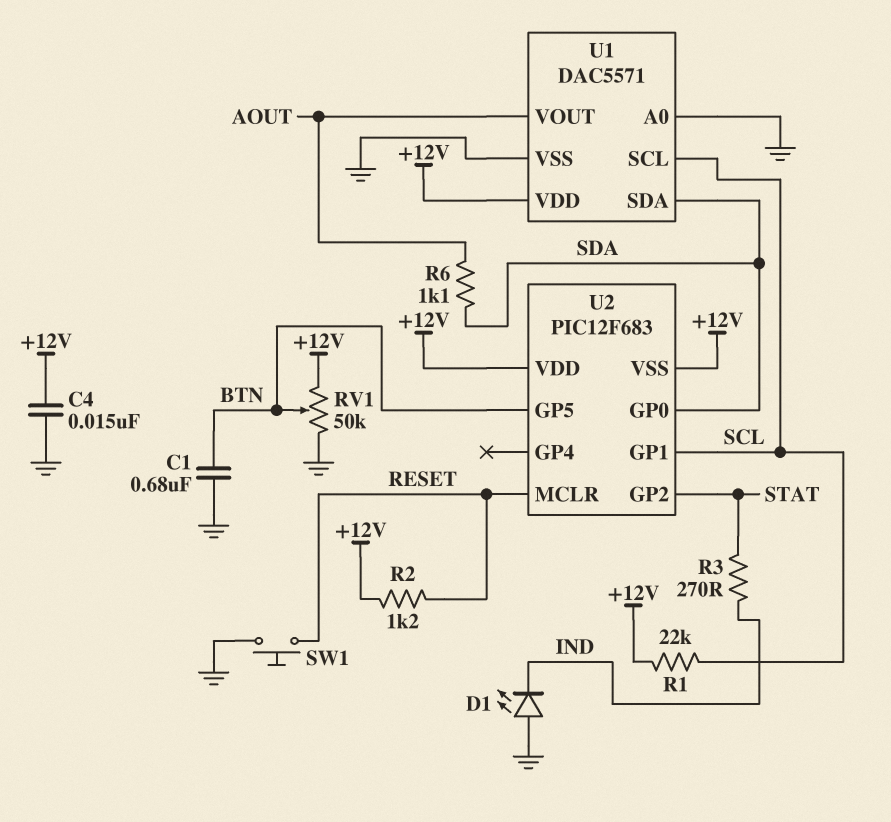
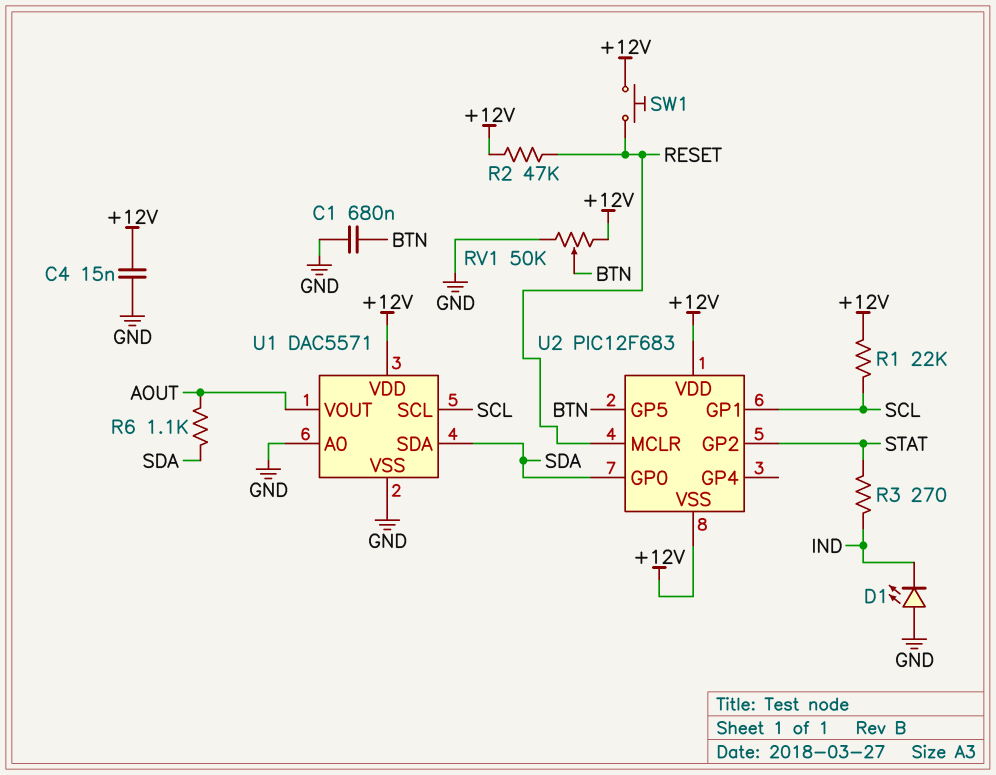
R2: 1.2k (+12V, RESET) -> 47k (+12V, RESET)
SW1: button (GND, RESET) -> button (+12V, RESET)

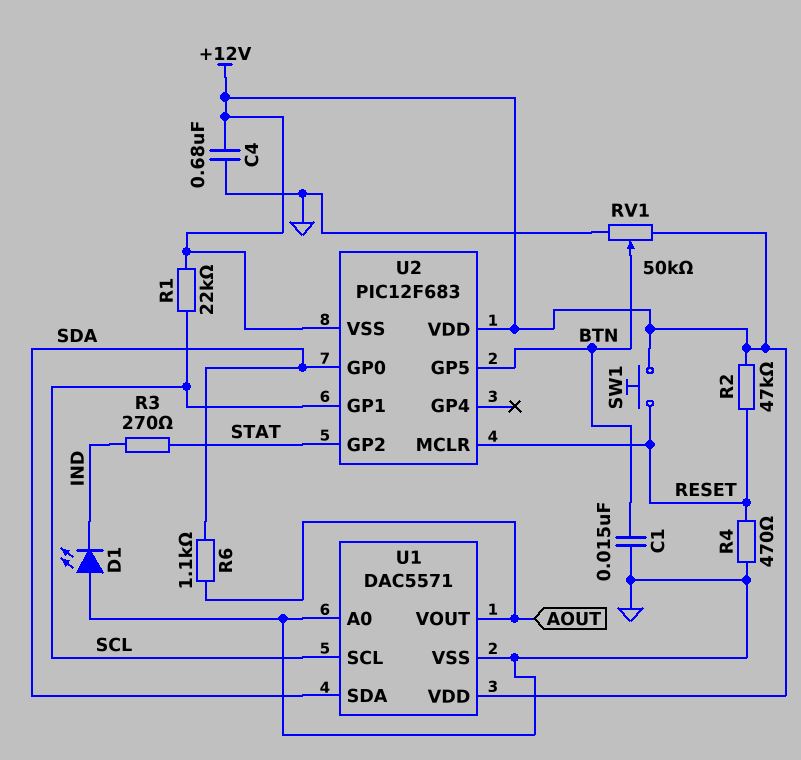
C1: 680nF (BTN, GND) -> 15nF (BTN, GND)
C4: 15nF (+12V, GND) -> 680nF (+12V, GND)
R4: none -> 470 (GND, RESET)

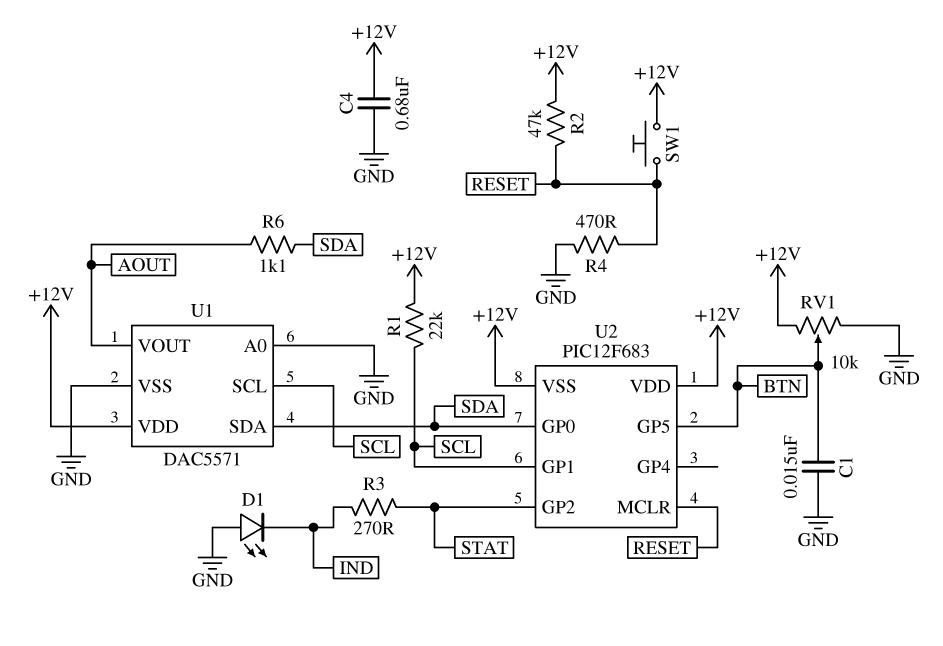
RV1: 50k (+12V, GND, wiper BTN) -> 10k (+12V, GND, wiper BTN)

